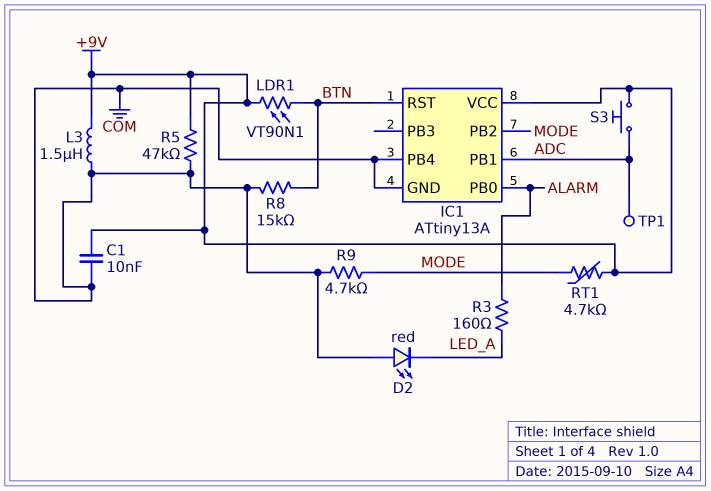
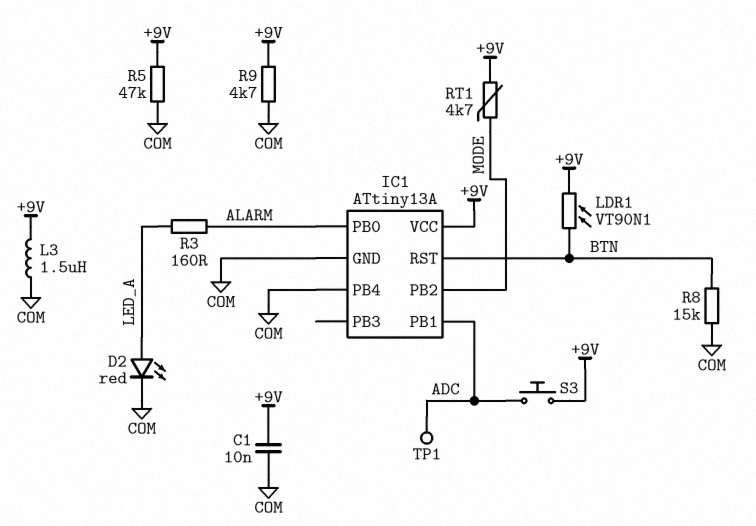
D2: LED red (A COM, K LED_A) -> LED red (A LED_A, K COM)
R9: 4.7k (COM, MODE) -> 4.7k (+9V, COM)

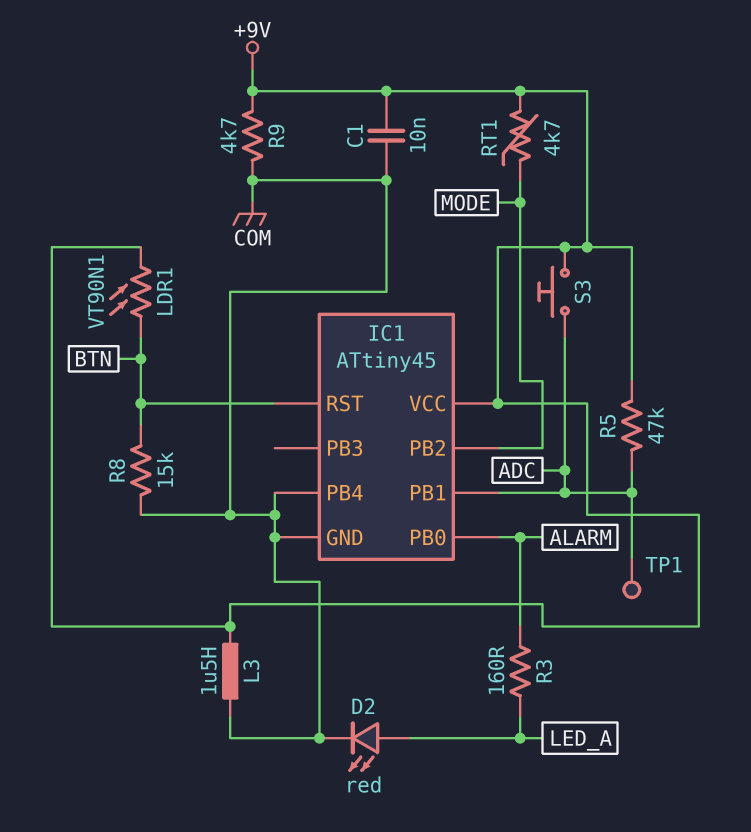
IC1: ATtiny13A -> ATtiny45
R5: 47k (+9V, COM) -> 47k (+9V, ADC)

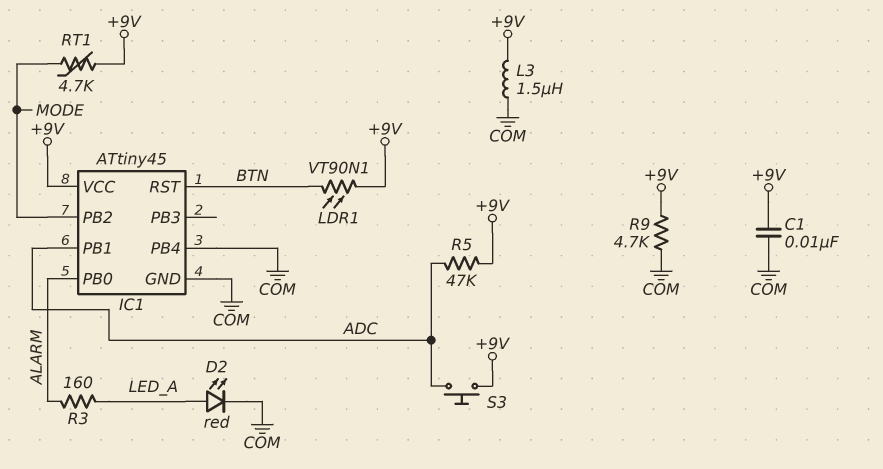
R8: 15k (BTN, COM) -> none
TP1: test point (ADC) -> none

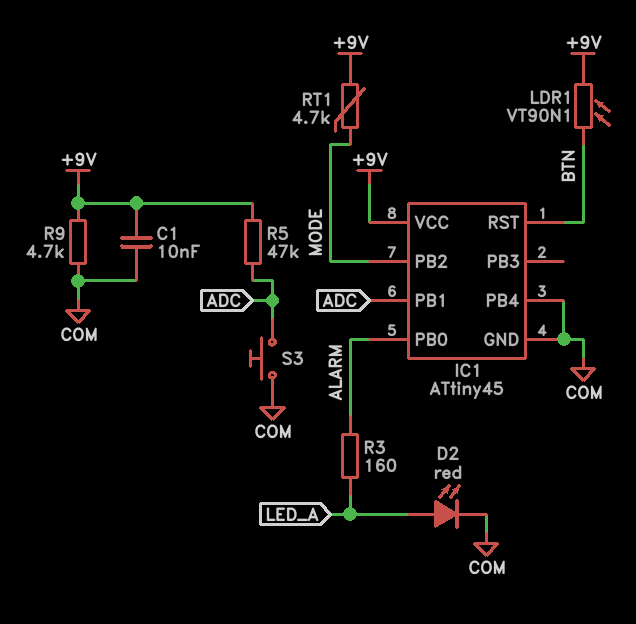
L3: 1.5uH (+9V, COM) -> none
S3: button (+9V, ADC) -> button (ADC, COM)

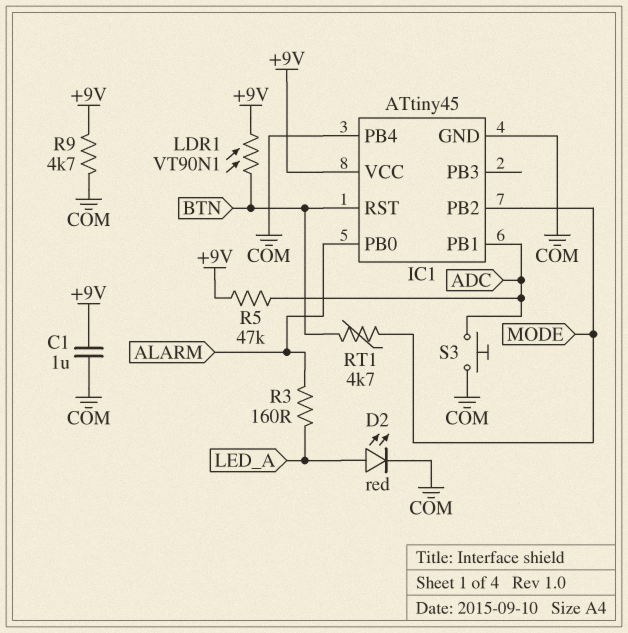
C1: 10nF (+9V, COM) -> 1uF (+9V, COM)
RT1: 4.7k (+9V, MODE) -> 4.7k (BTN, MODE)

